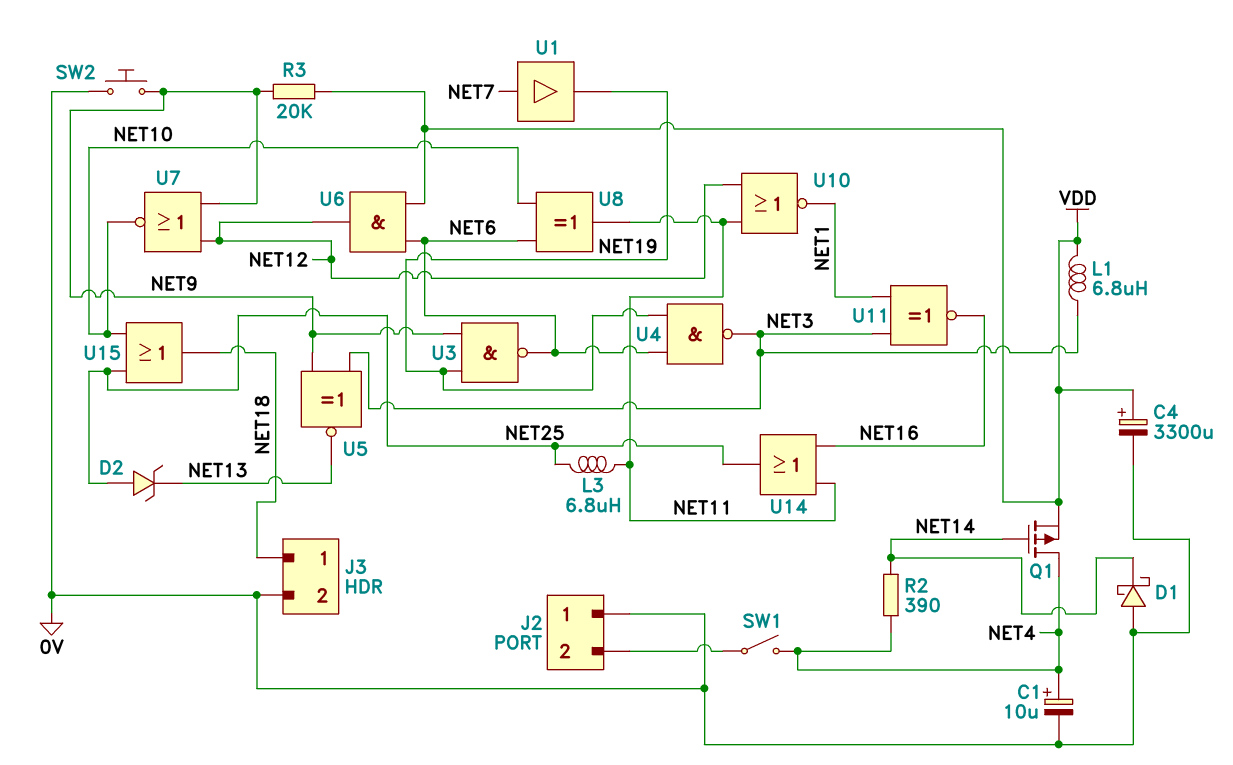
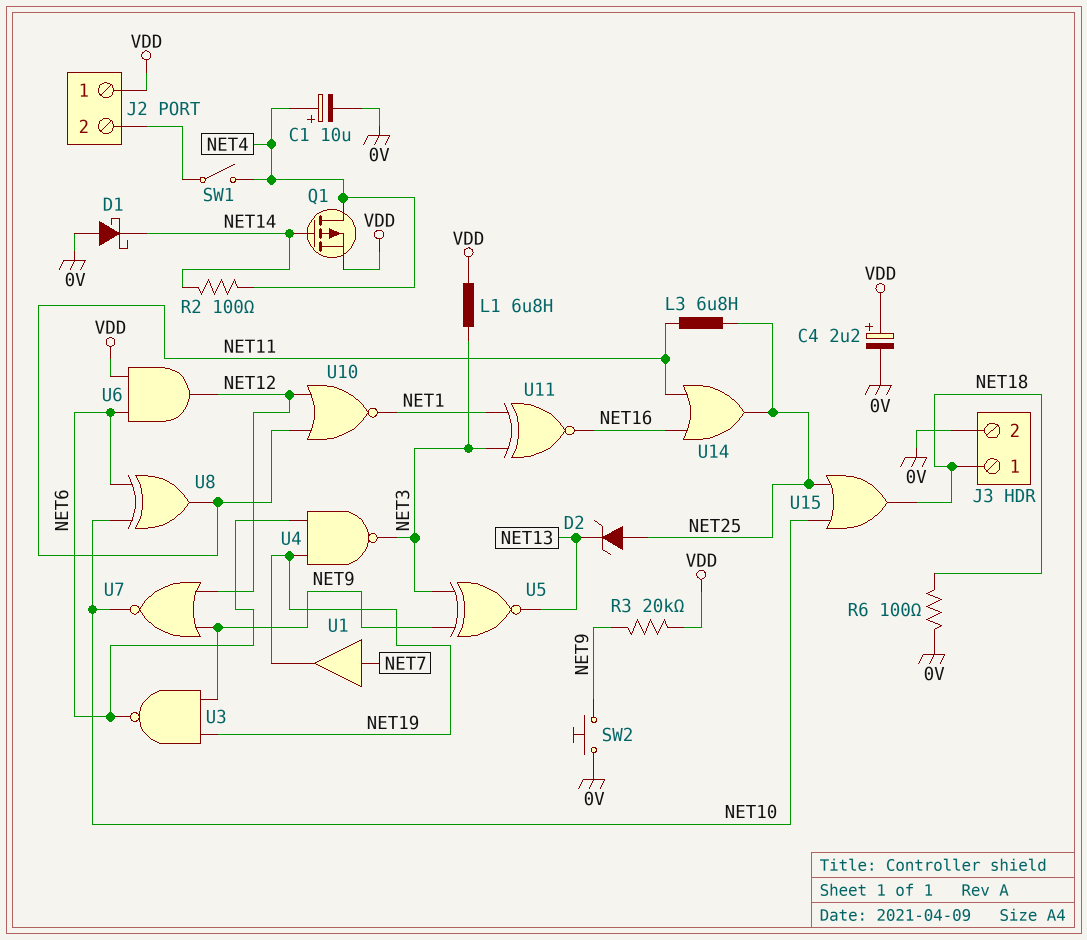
C4: 3300uF (plus VDD, minus 0V) -> 2.2uF (plus VDD, minus 0V)
J2 pin 1: 0V -> VDD
R2: 390 (NET4, NET14) -> 100 (NET4, NET14)
R6: none -> 100 (0V, NET18)

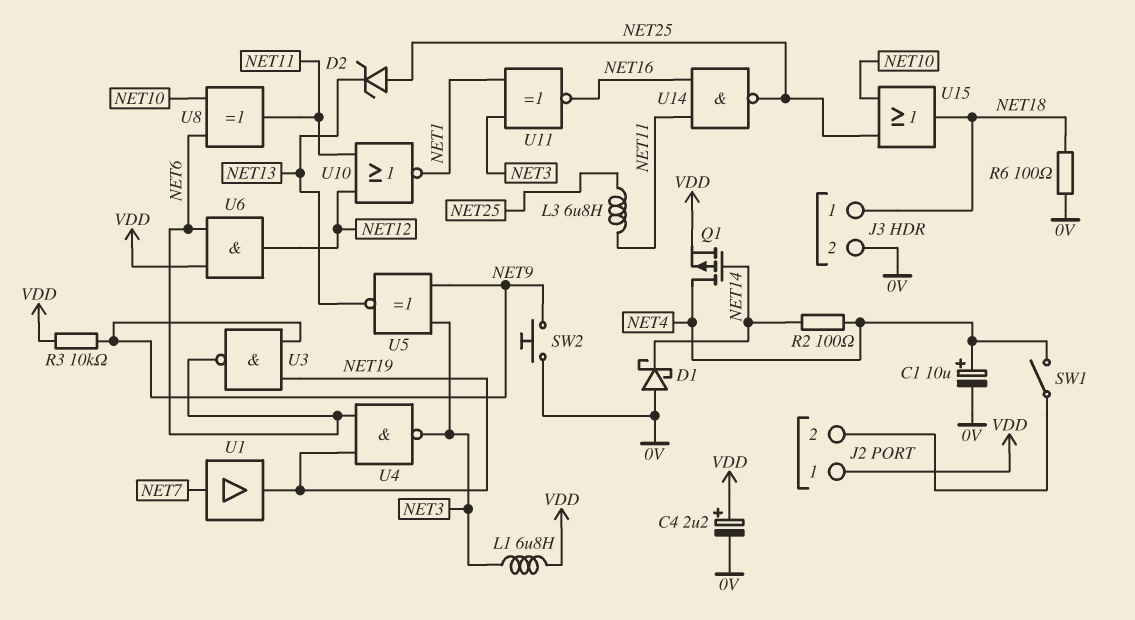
R3: 20k (NET9, VDD) -> 10k (NET9, VDD)
U7: NOR (in NET9, in NET12, out NET10) -> none
U14: OR (in NET11, in NET16, out NET25) -> NAND (in NET11, in NET16, out NET25)

